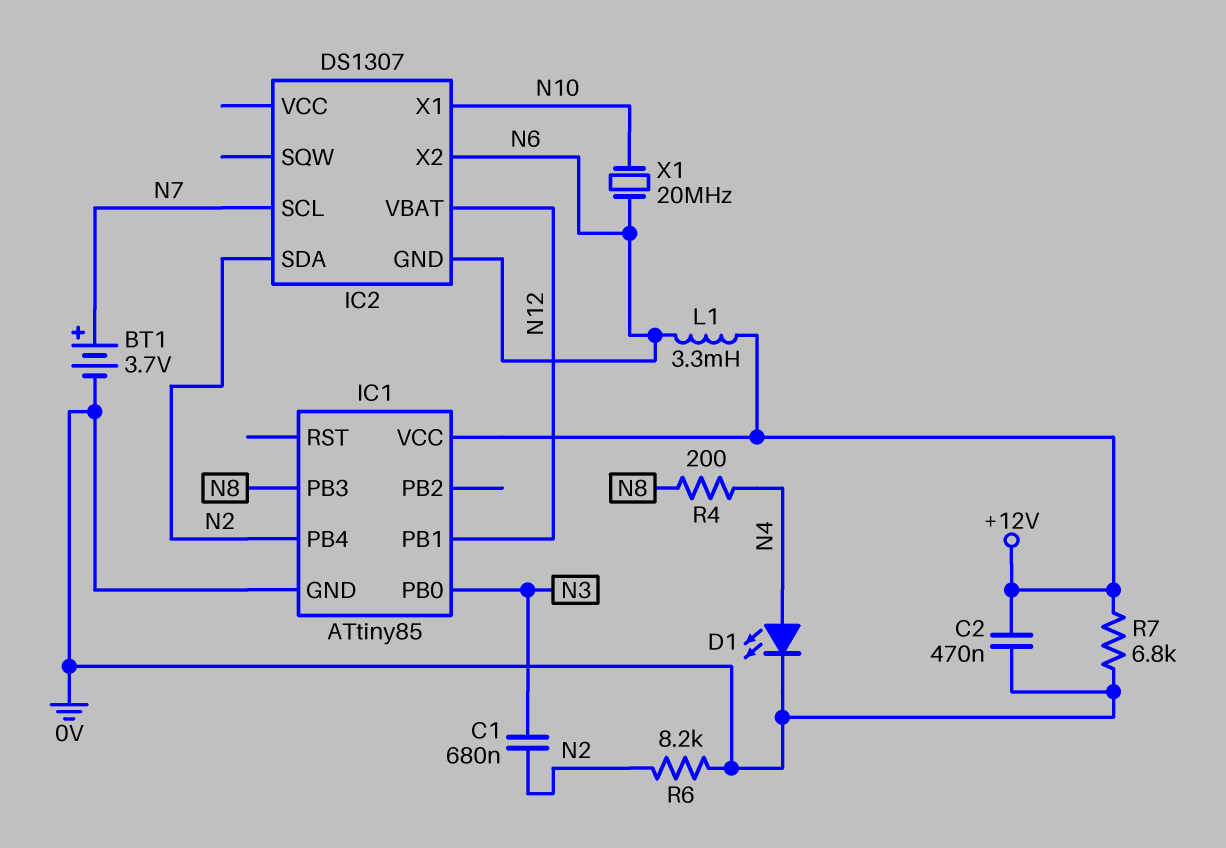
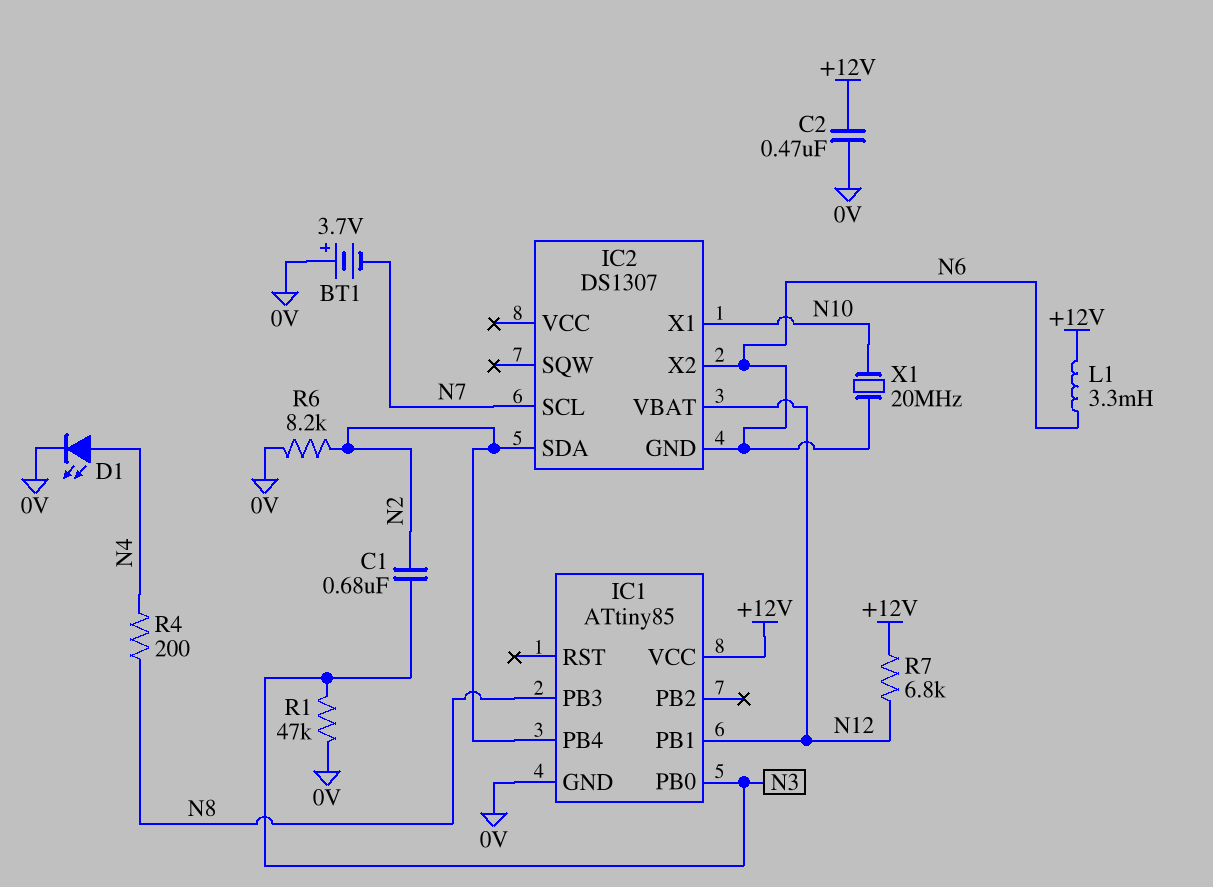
BT1: 3.7V (plus N7, minus 0V) -> 3.7V (plus 0V, minus N7)
R1: none -> 47k (0V, N3)
R7: 6.8k (+12V, 0V) -> 6.8k (+12V, N12)

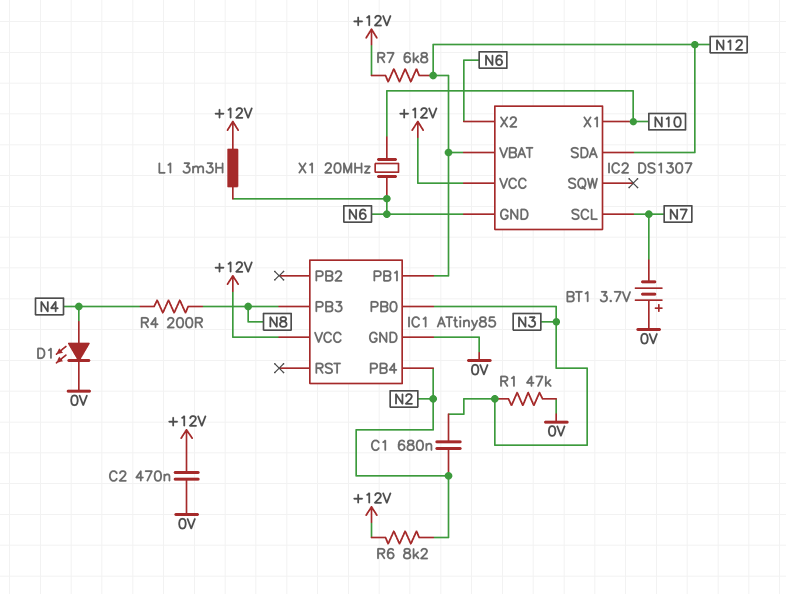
IC2 pin SDA: N2 -> N12
IC2 pin VCC: none -> +12V
R6: 8.2k (0V, N2) -> 8.2k (+12V, N2)

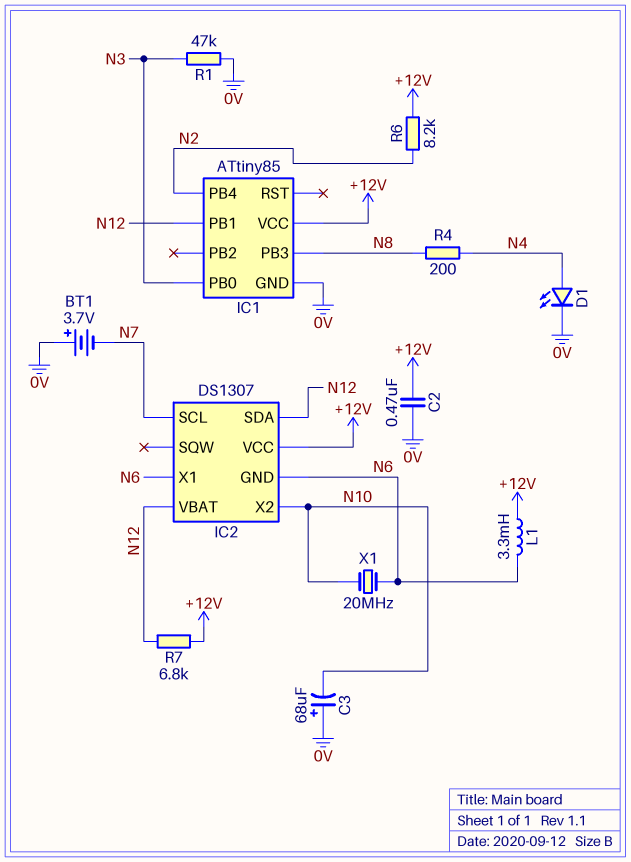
C1: 680nF (N2, N3) -> none
C3: none -> 68uF (plus 0V, minus N10)
IC2 pin X1: N10 -> N6
IC2 pin X2: N6 -> N10

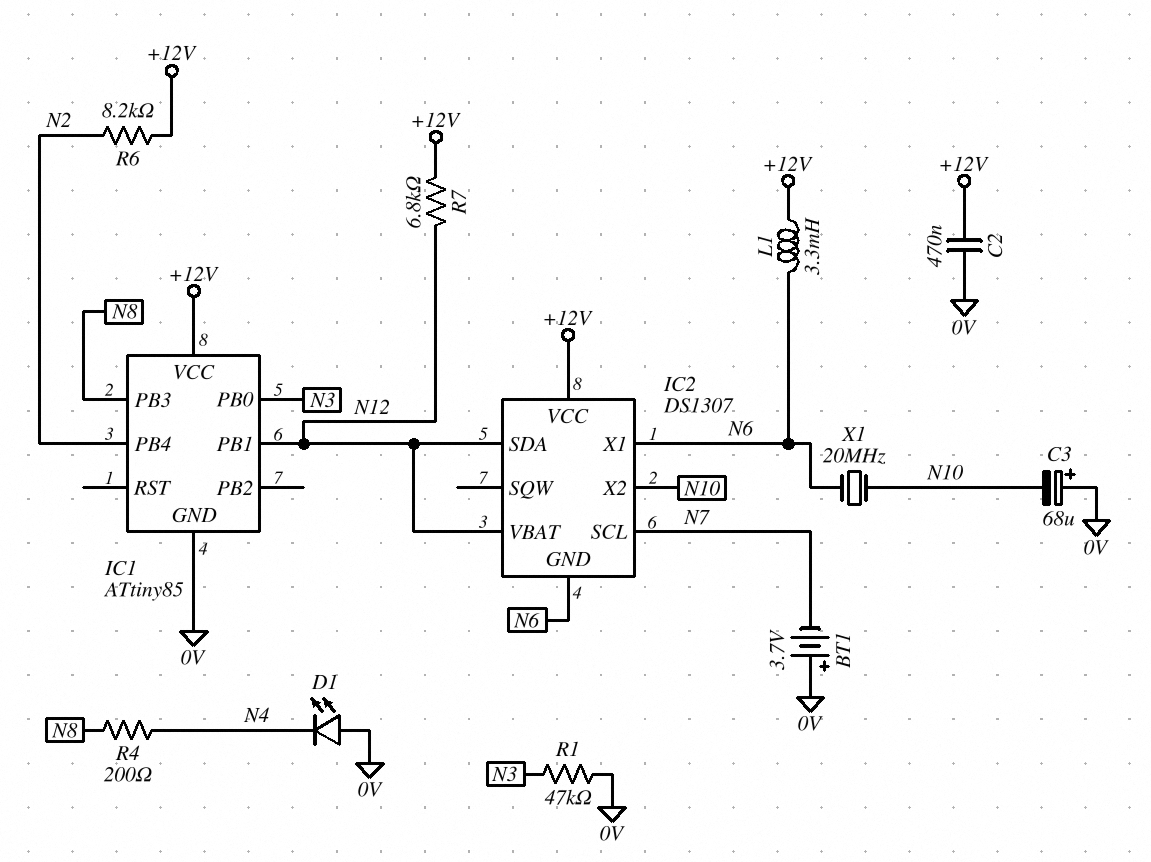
D1: LED (A N4, K 0V) -> LED (A 0V, K N4)

